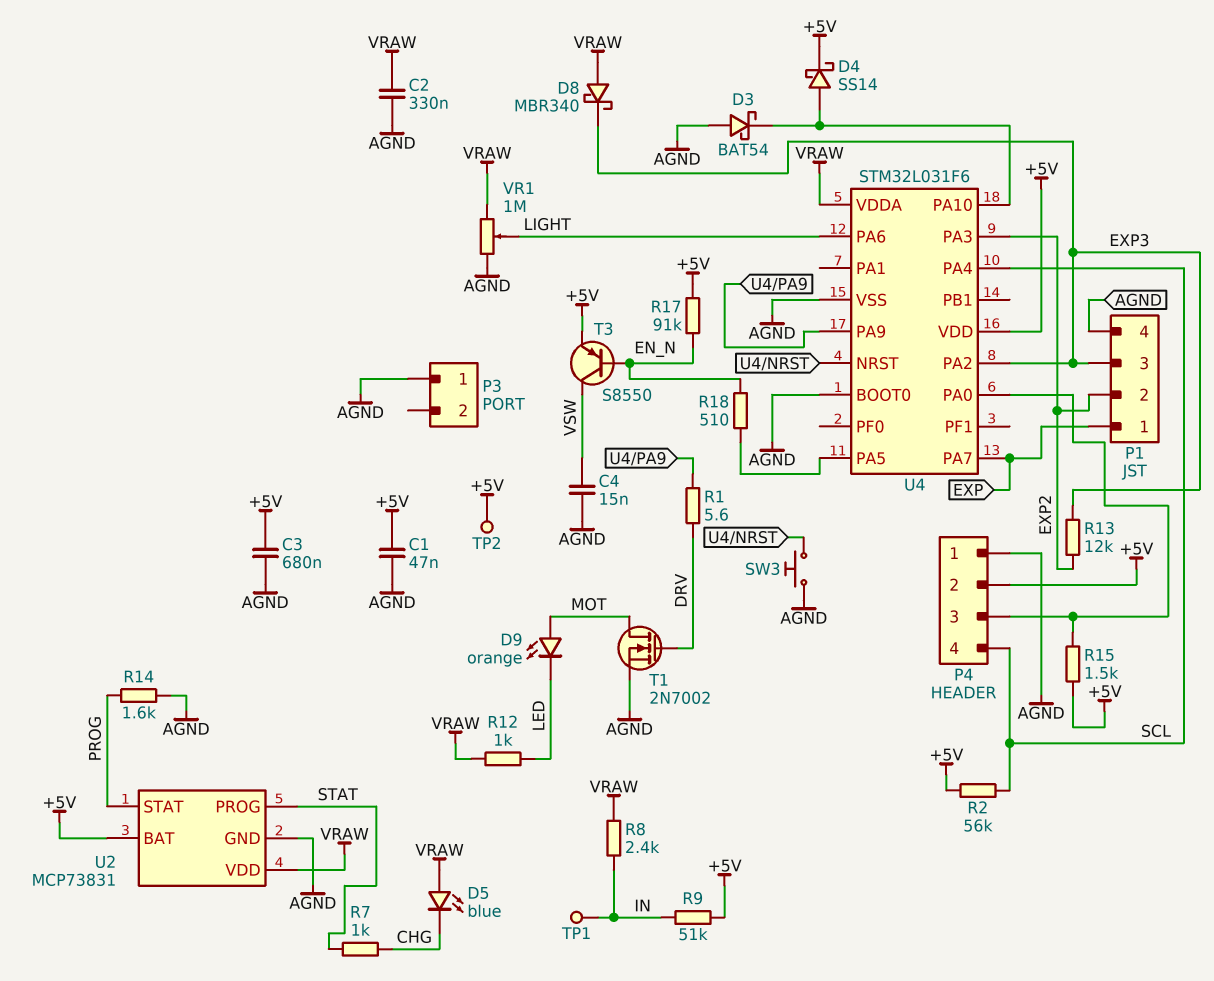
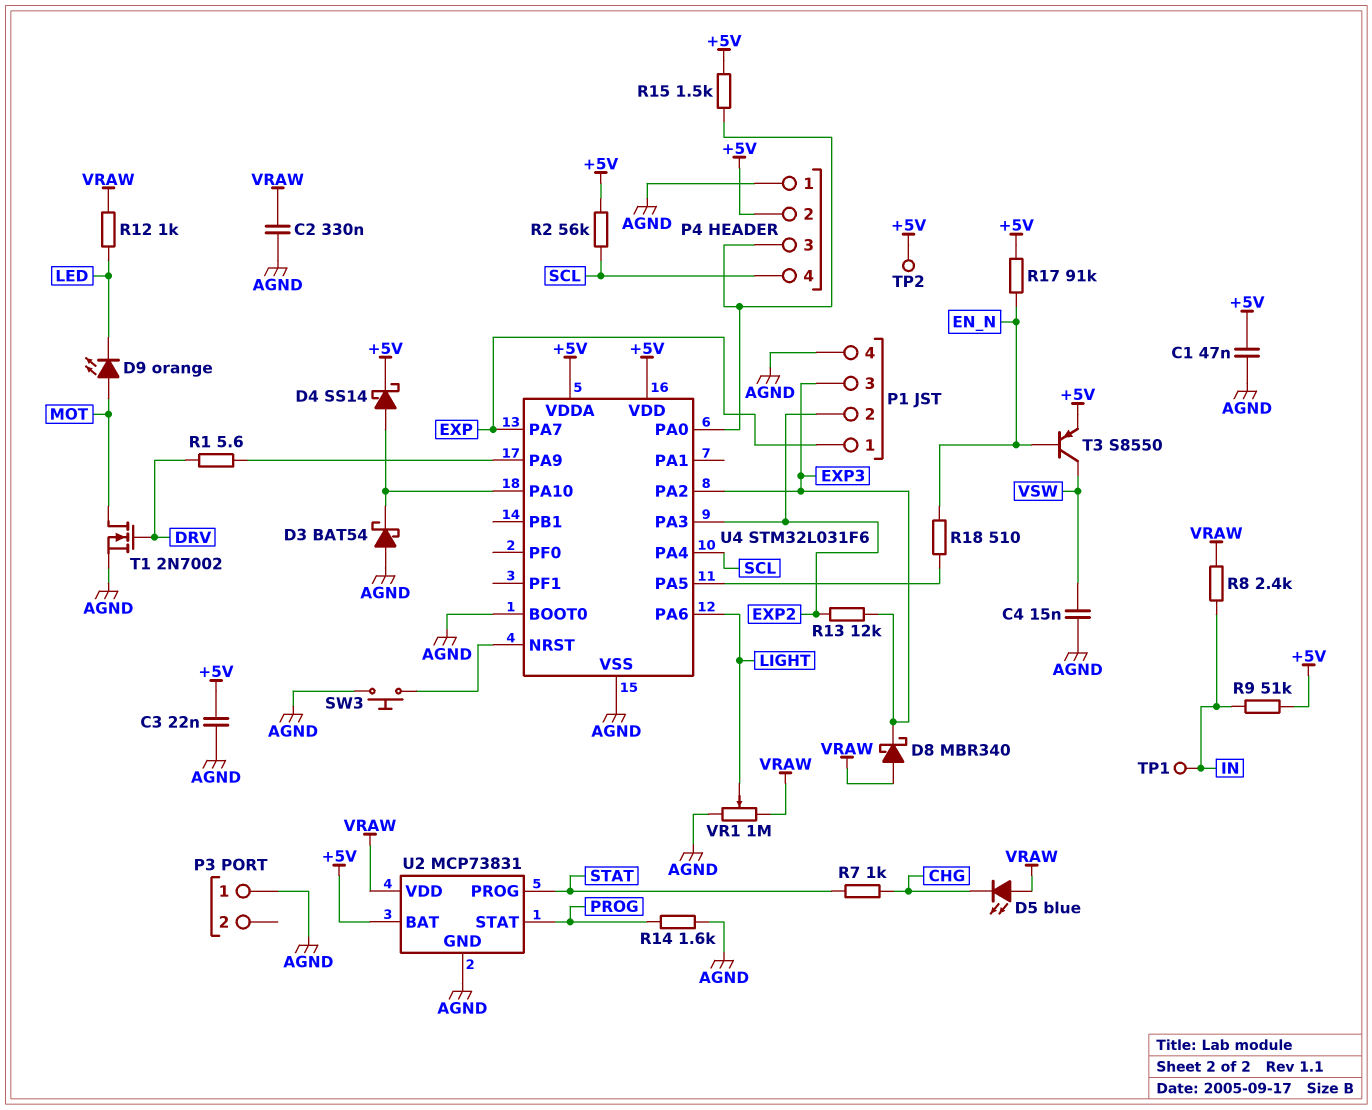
C3: 680nF (+5V, AGND) -> 22nF (+5V, AGND)
U4 pin VDDA: VRAW -> +5V

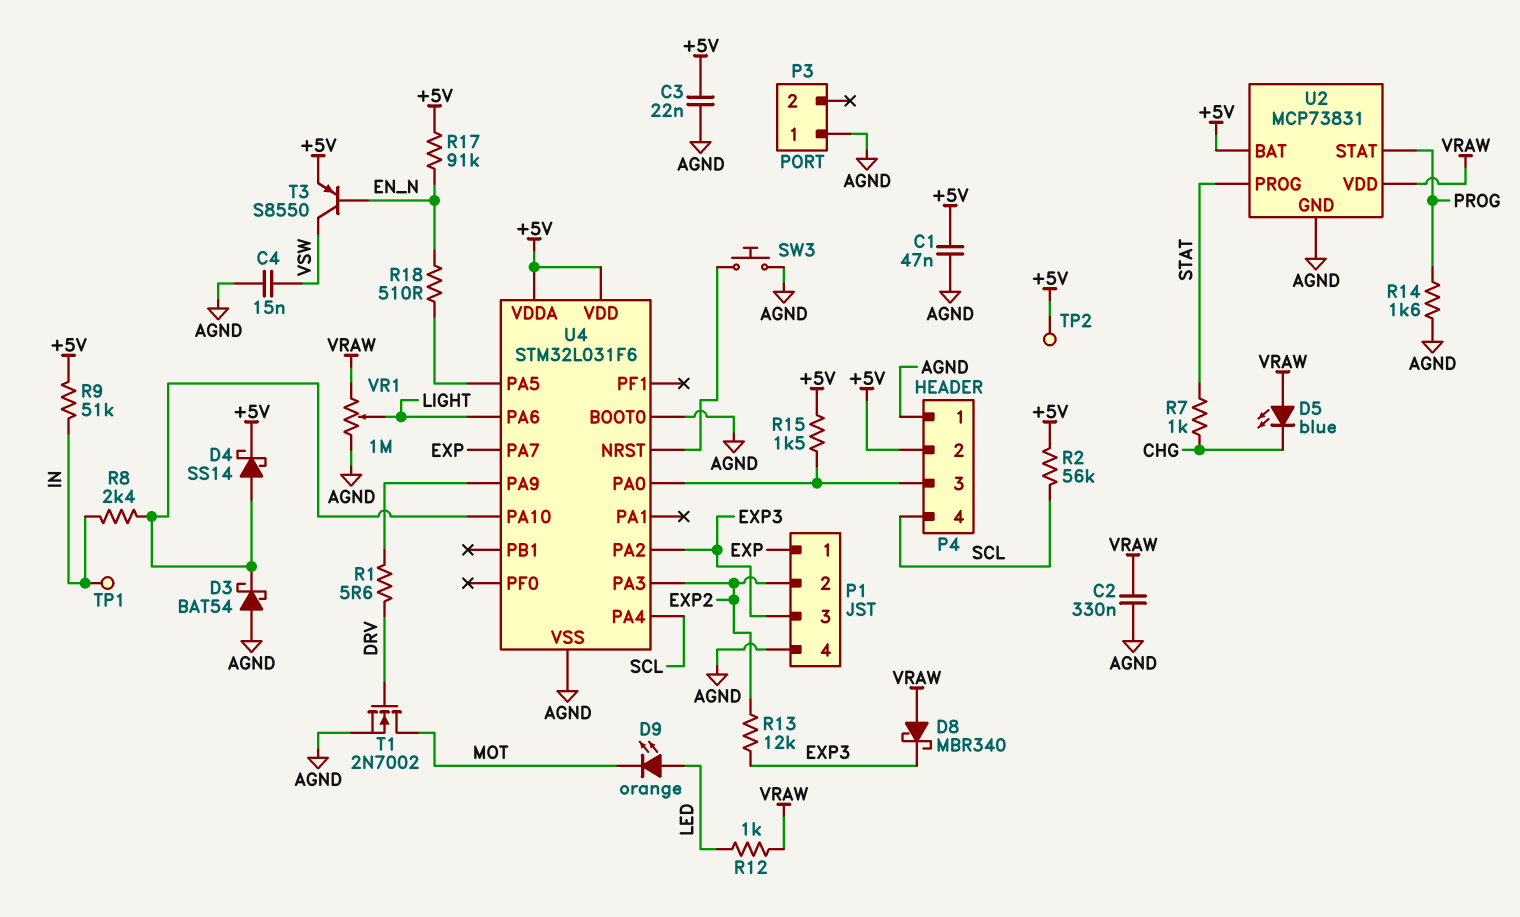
D9: LED orange (A MOT, K LED) -> LED orange (A LED, K MOT)
R8: 2.4k (IN, VRAW) -> 2.4k (IN, U4/PA10)

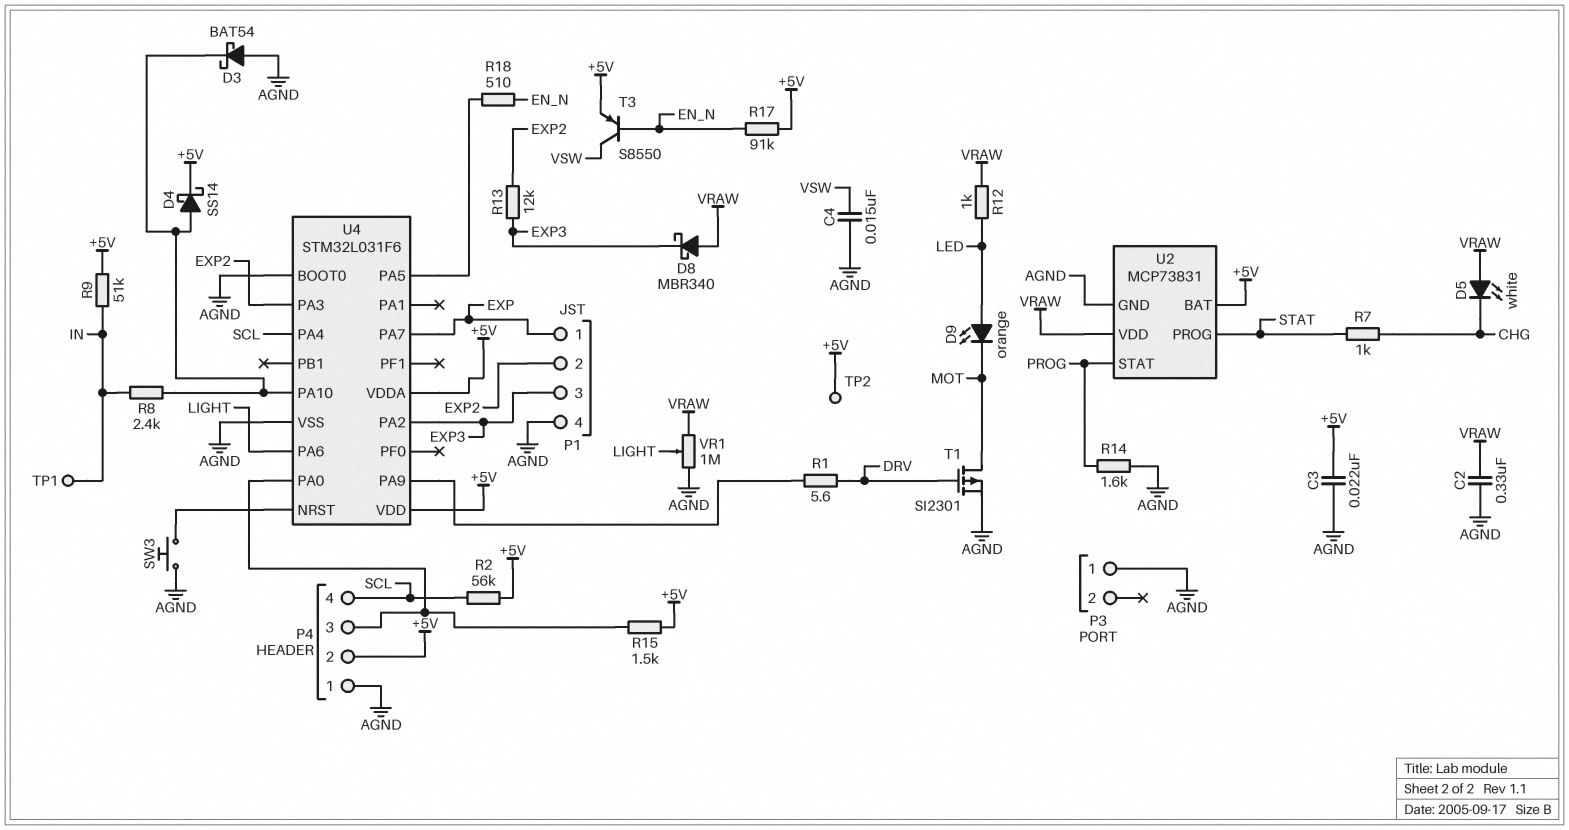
C1: 47nF (+5V, AGND) -> none
D5: LED blue (A VRAW, K CHG) -> LED white (A VRAW, K CHG)
T1: NMOS 2N7002 (G DRV, D MOT, S AGND) -> PMOS SI2301 (G DRV, D MOT, S AGND)

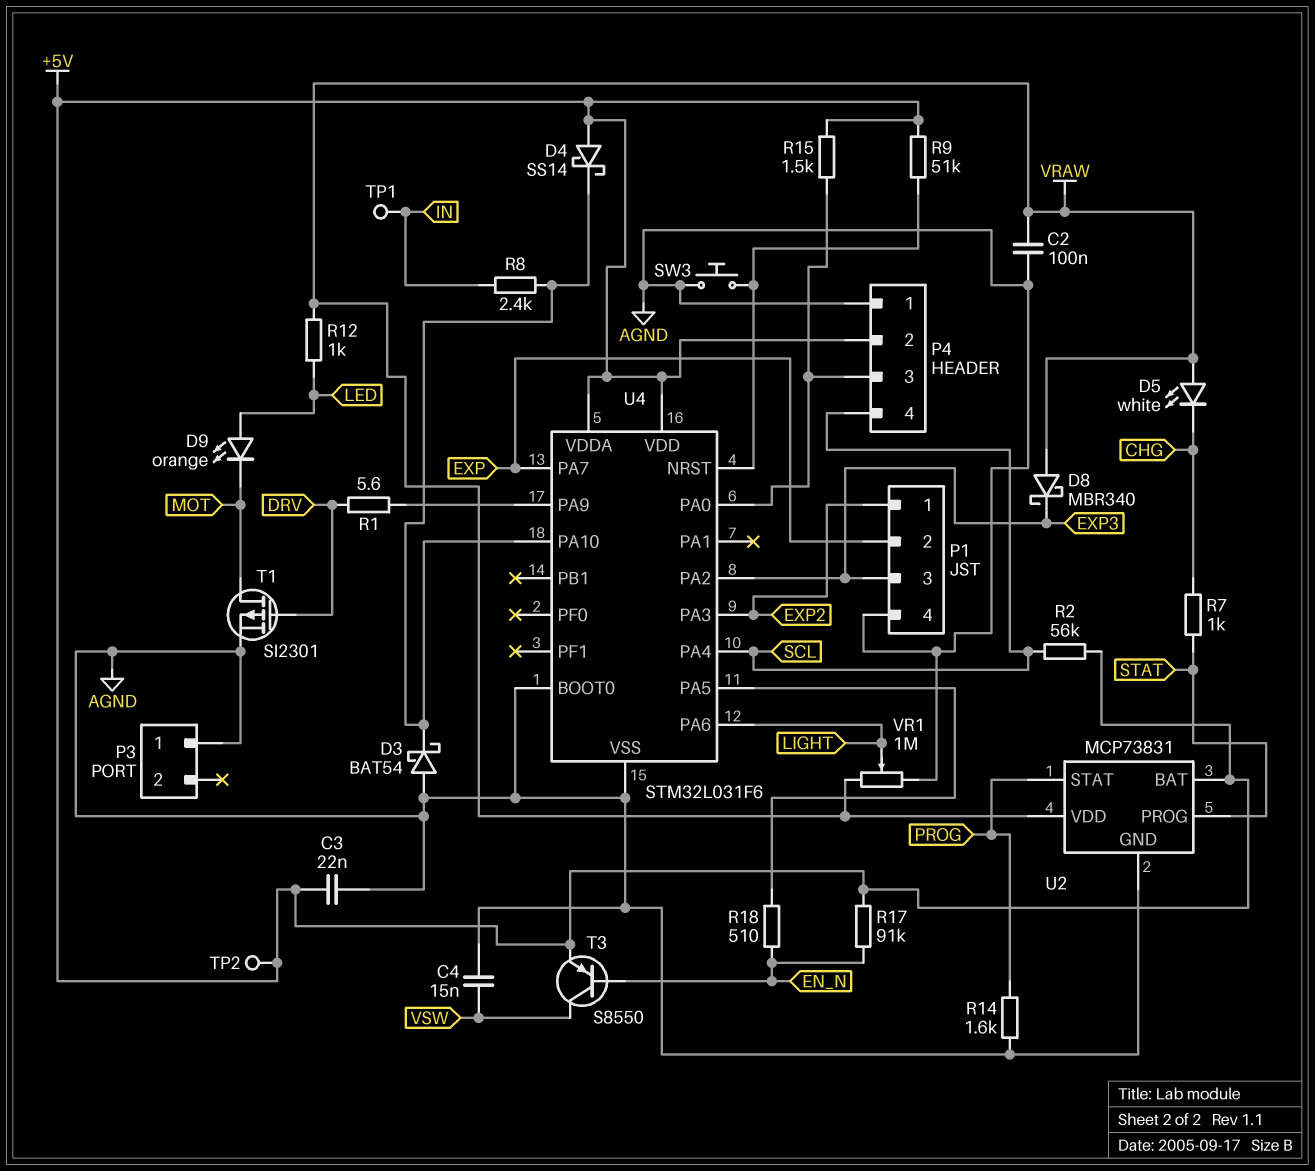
C2: 330nF (AGND, VRAW) -> 100nF (AGND, VRAW)
D4: schottky SS14 (A U4/PA10, K +5V) -> schottky SS14 (A +5V, K U4/PA10)
P1 pin 1: EXP -> EXP2
P1 pin 2: EXP2 -> EXP
R9: 51k (+5V, IN) -> 51k (+5V, U4/NRST)
R13: 12k (EXP2, EXP3) -> none

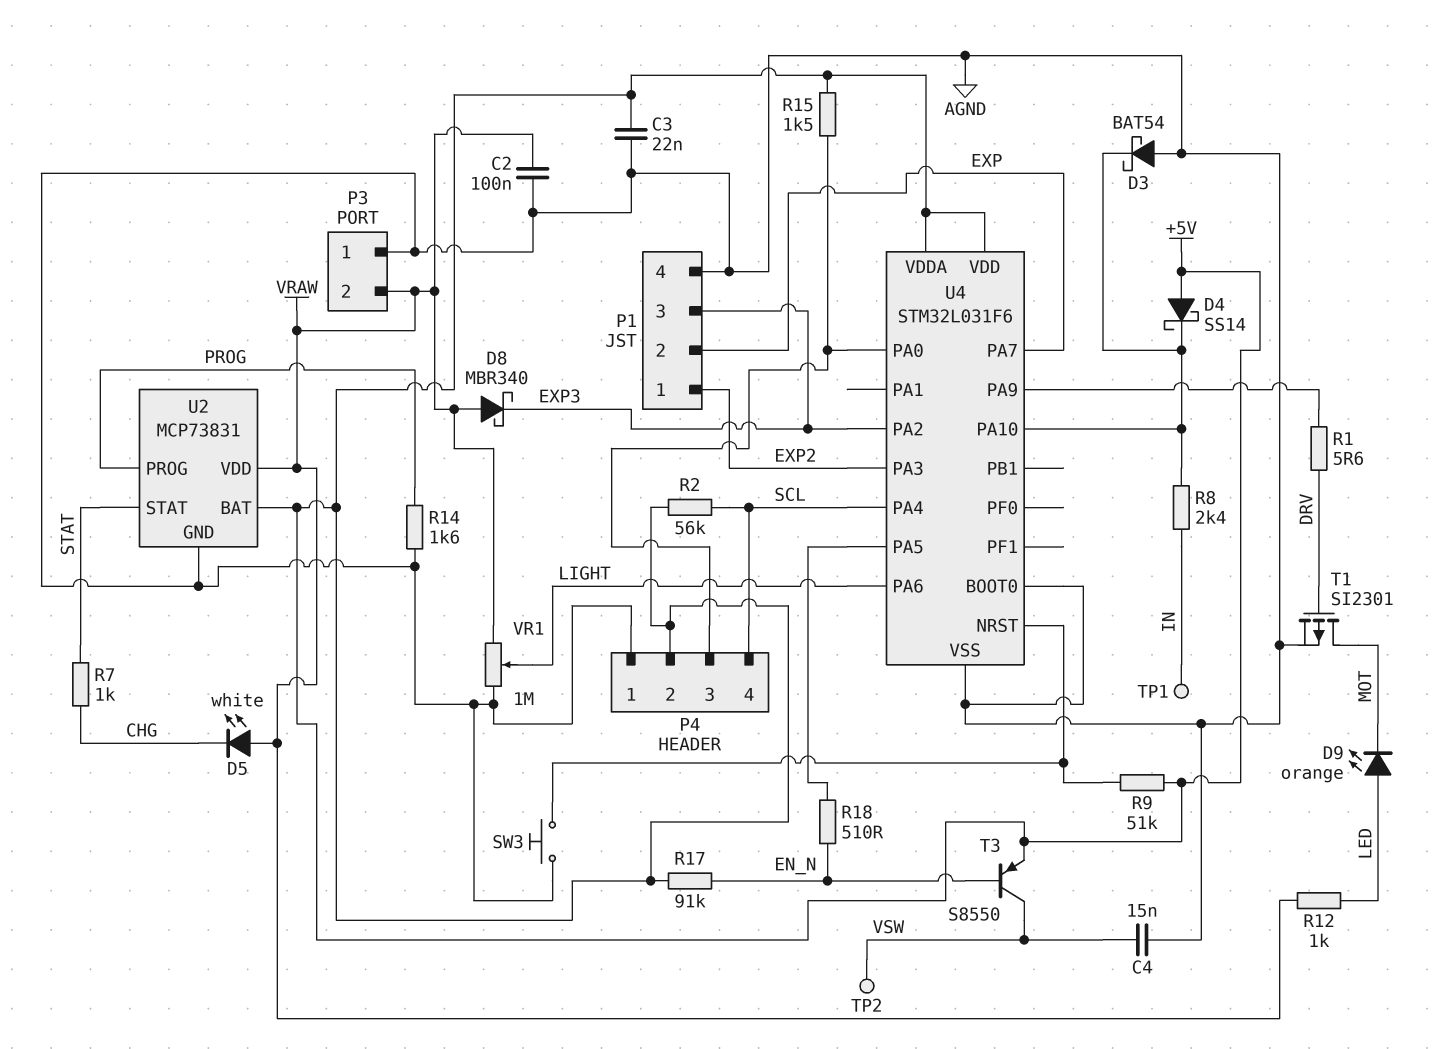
P3 pin 2: none -> VRAW
TP2: test point (+5V) -> test point (VSW)
U2 pin PROG: STAT -> PROG
U2 pin STAT: PROG -> STAT

